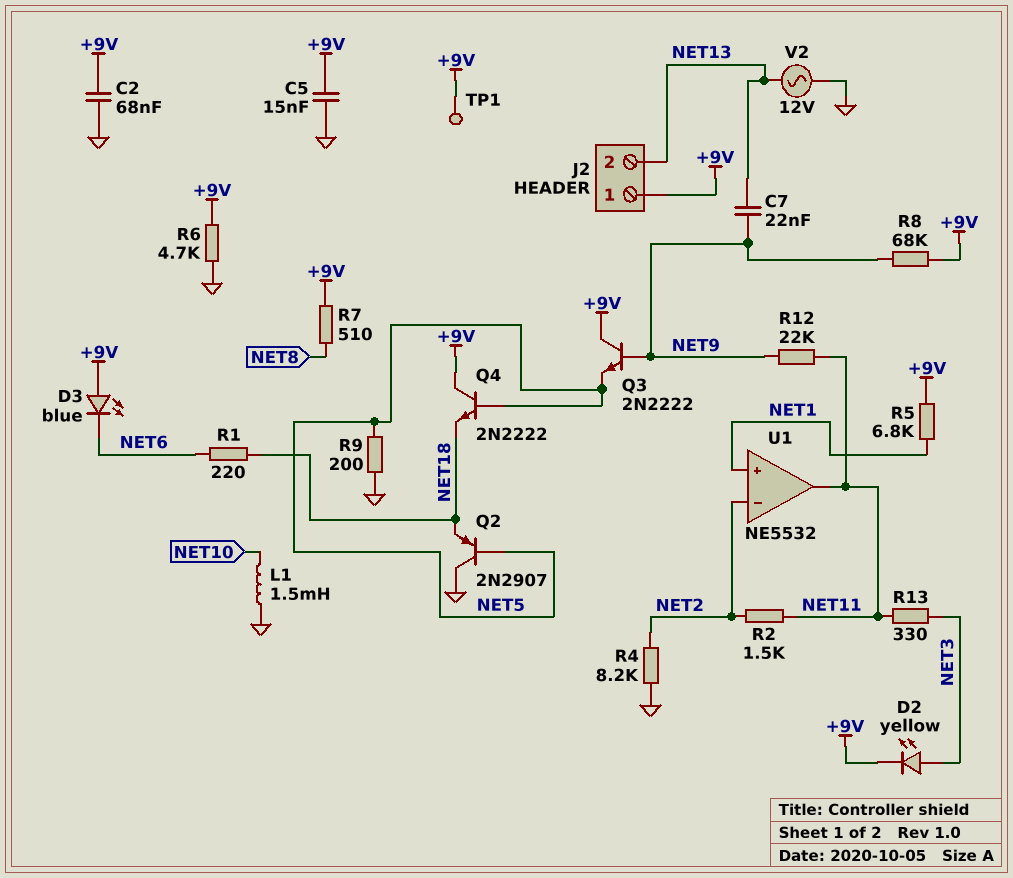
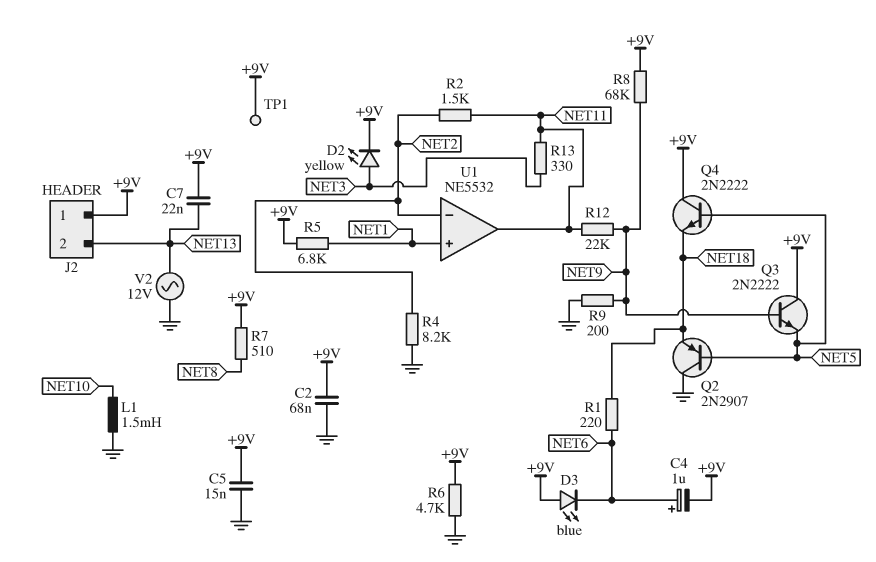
C4: none -> 1uF (plus NET6, minus +9V)
C7: 22nF (NET9, NET13) -> 22nF (+9V, NET13)
R9: 200 (GND, NET5) -> 200 (GND, NET9)

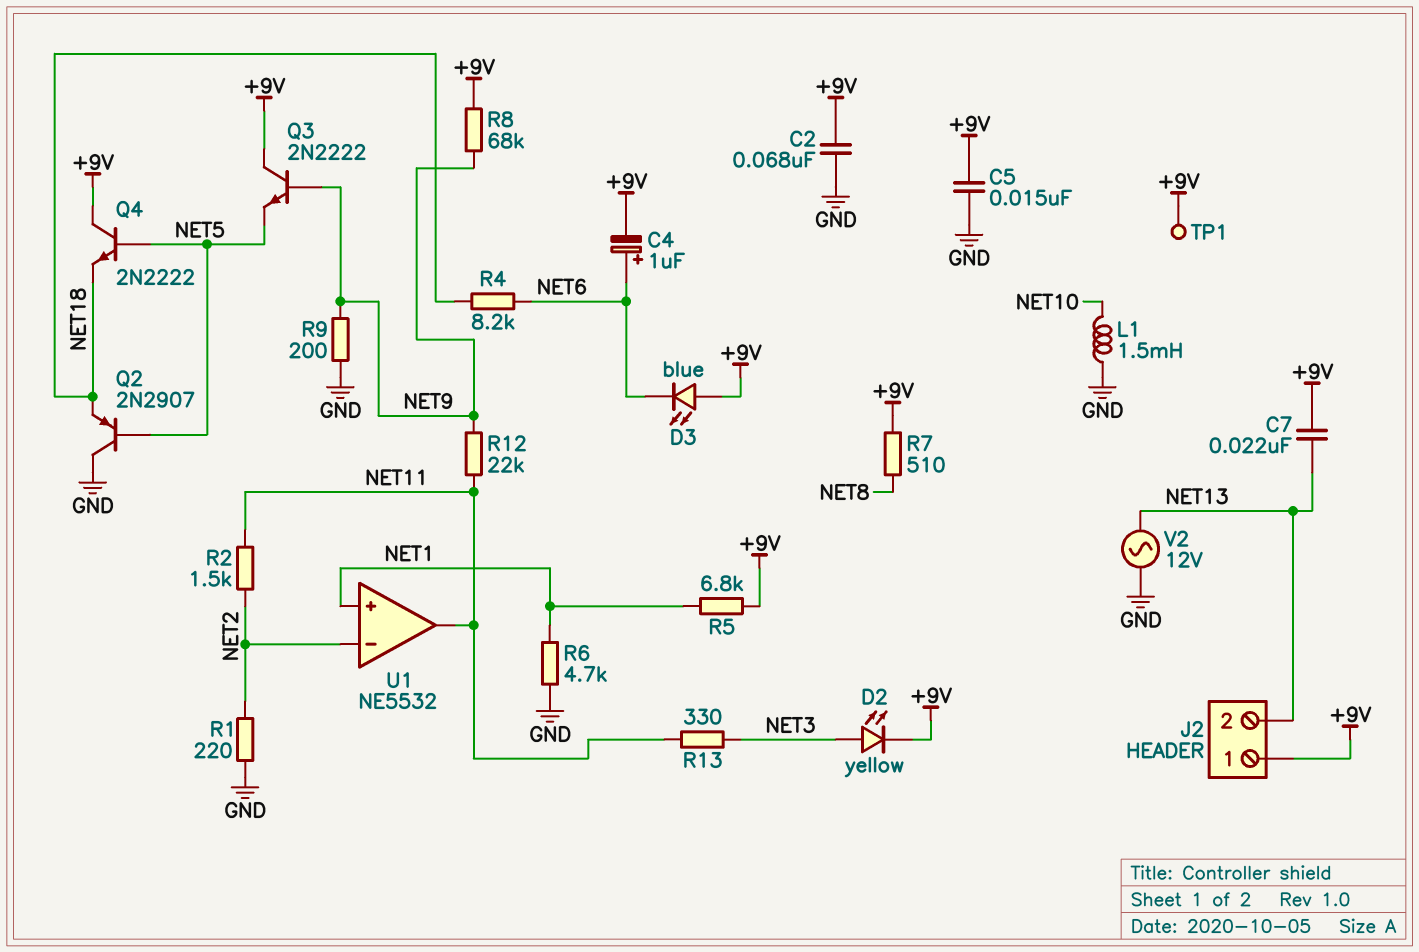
R1: 220 (NET6, NET18) -> 220 (GND, NET2)
R4: 8.2k (GND, NET2) -> 8.2k (NET6, NET18)
R6: 4.7k (+9V, GND) -> 4.7k (GND, NET1)

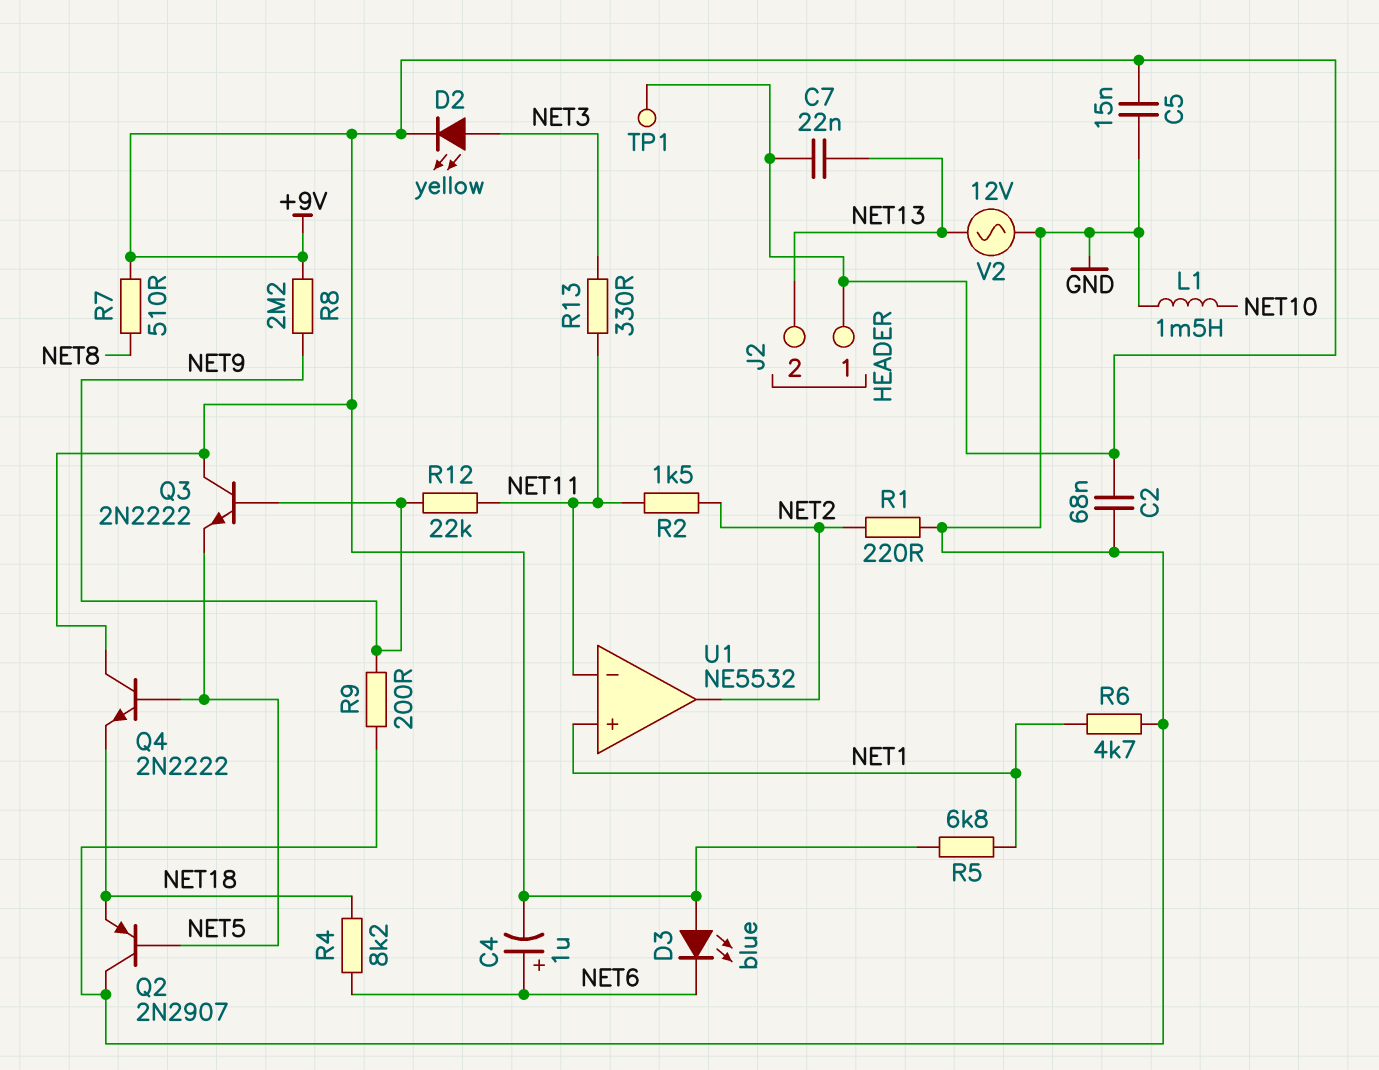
R8: 68k (+9V, NET9) -> 2.2M (+9V, NET9)
U1 pin in-: NET2 -> NET11
U1 pin out: NET11 -> NET2

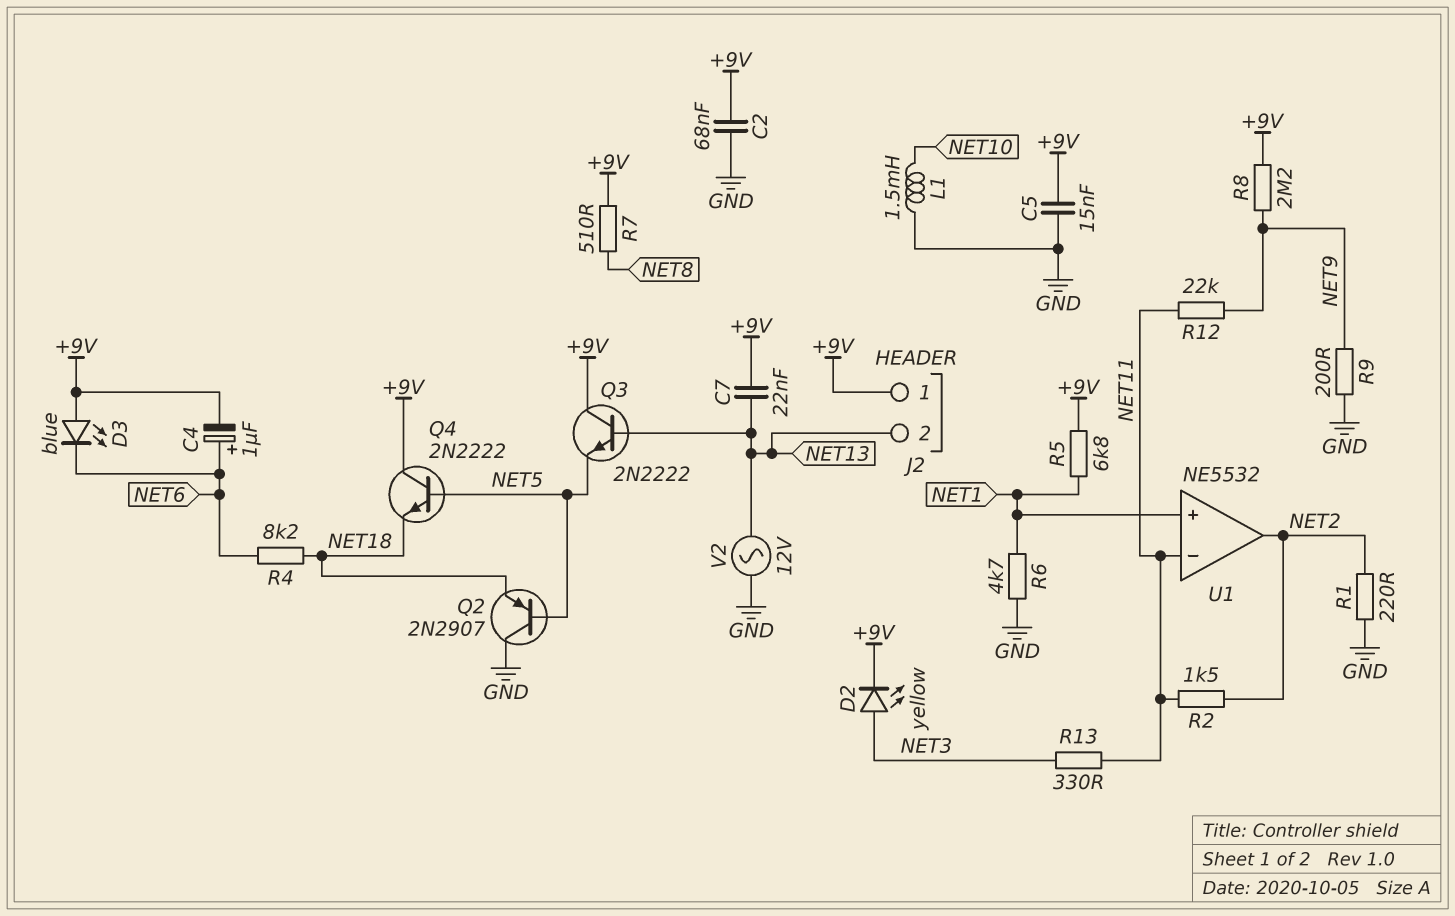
Q3: NPN 2N2222 (B NET9, C +9V, E NET5) -> NPN 2N2222 (B NET13, C +9V, E NET5)
TP1: test point (+9V) -> none

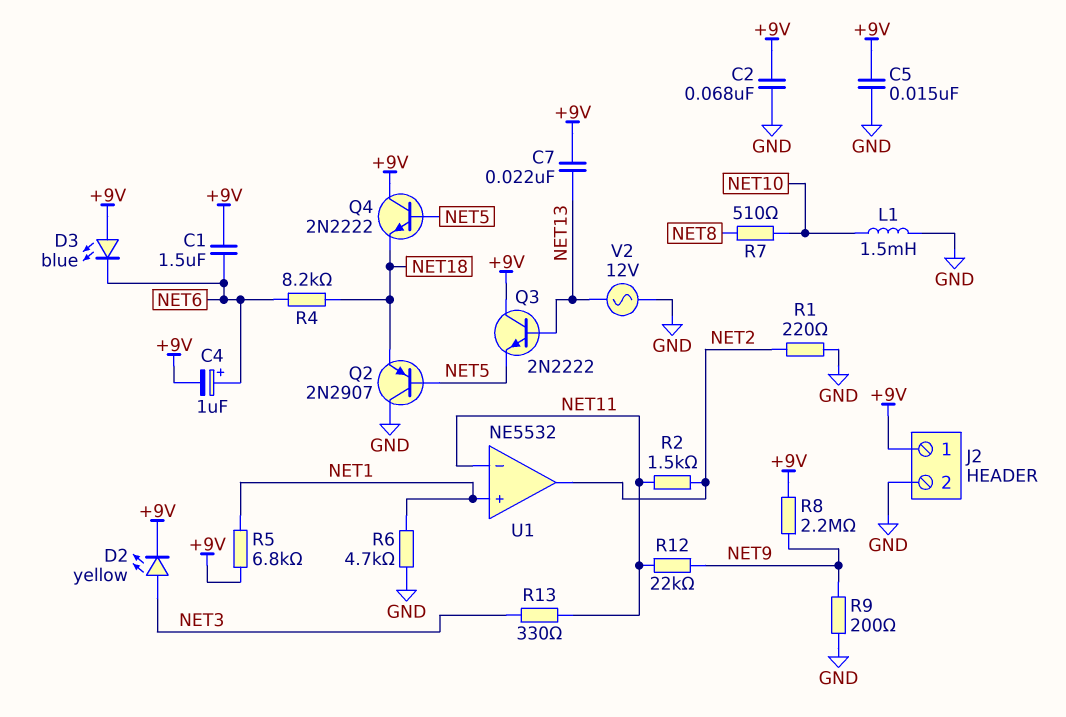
C1: none -> 1.5uF (+9V, NET6)
J2 pin 2: NET13 -> GND
R7: 510 (+9V, NET8) -> 510 (NET8, NET10)

